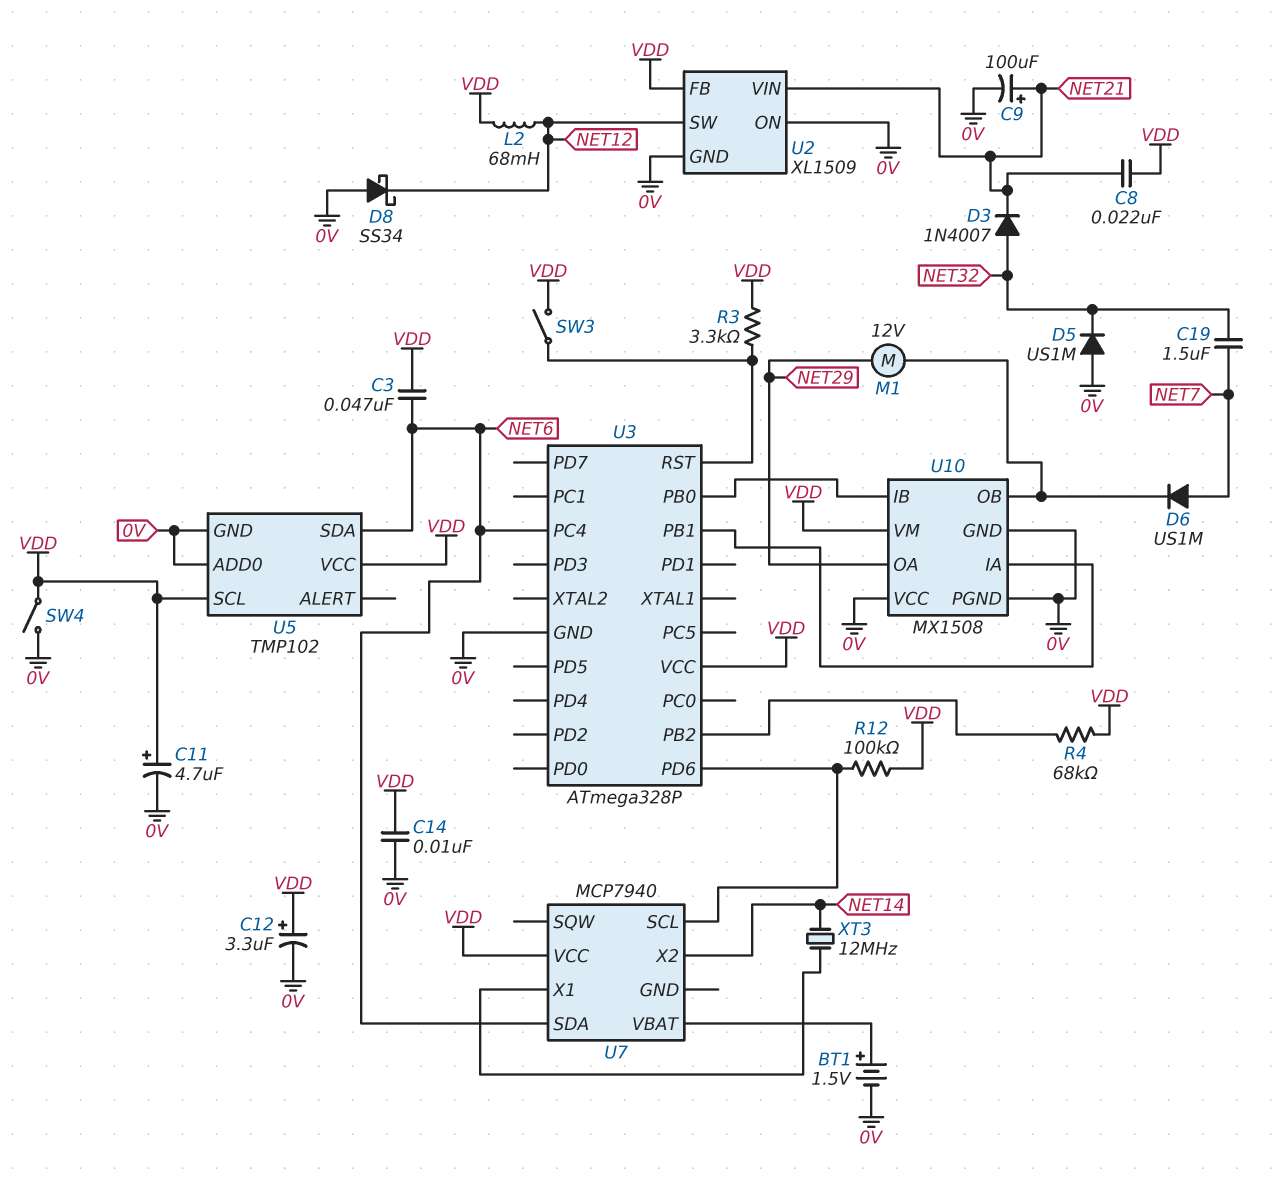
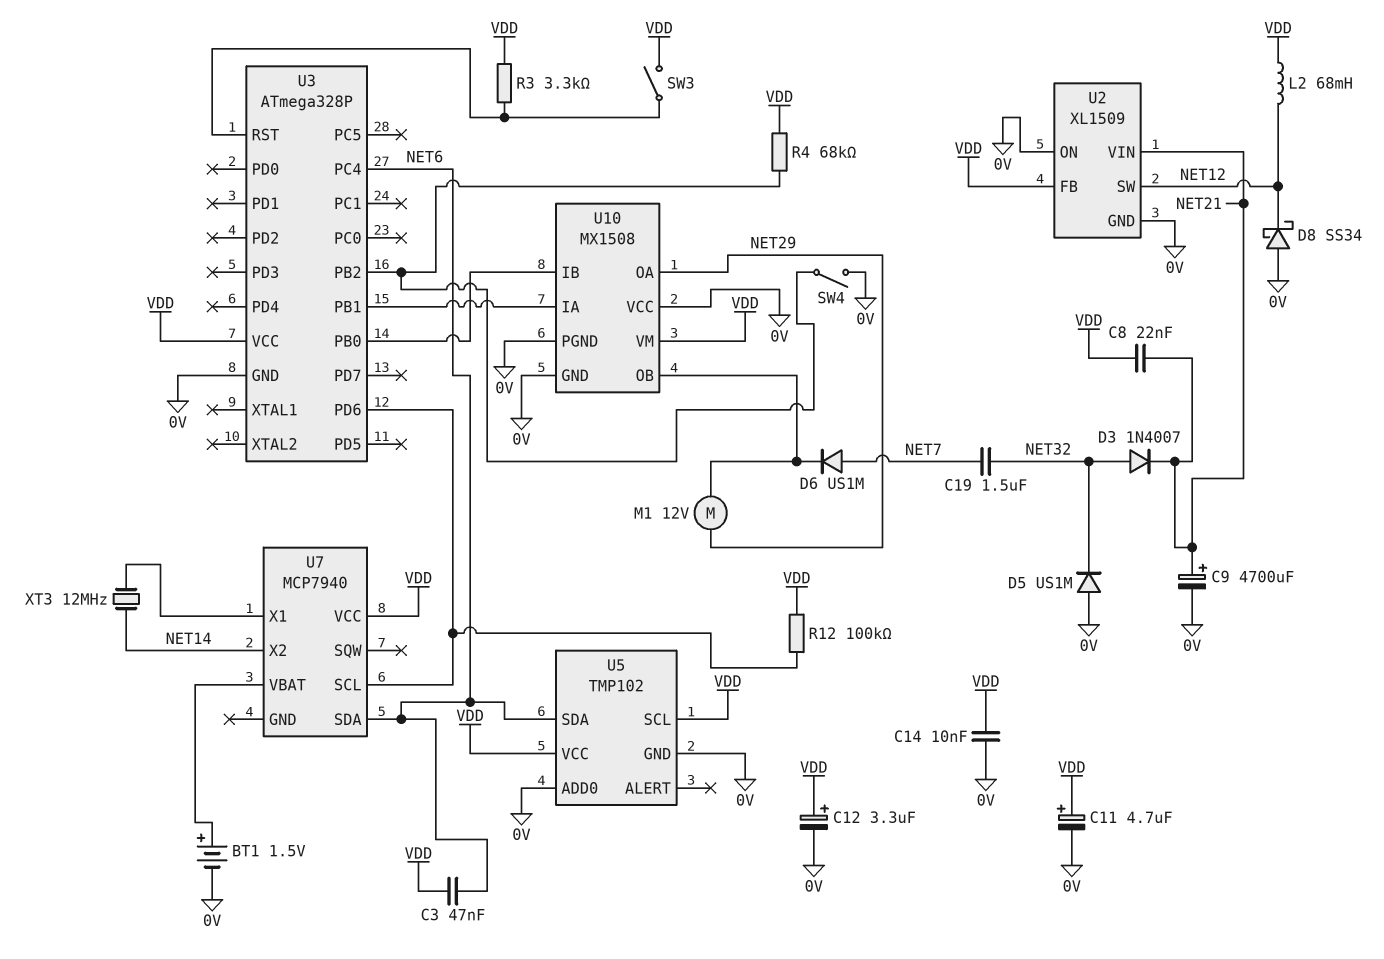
C9: 100uF (plus NET21, minus 0V) -> 4700uF (plus NET21, minus 0V)
SW4: switch (0V, VDD) -> switch (0V, U3/PB2)

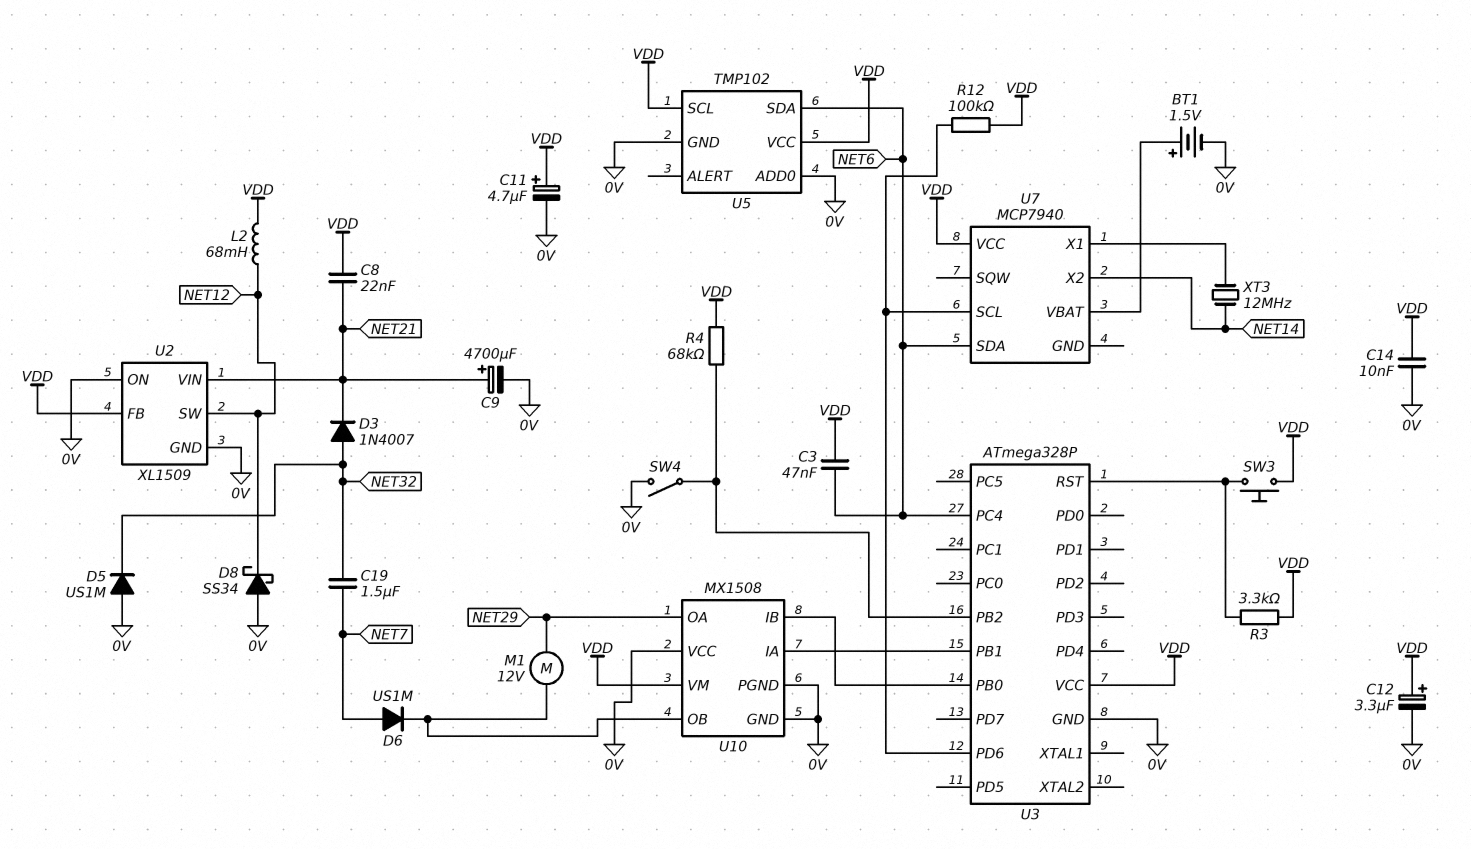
SW3: switch (U3/RST, VDD) -> button (U3/RST, VDD)

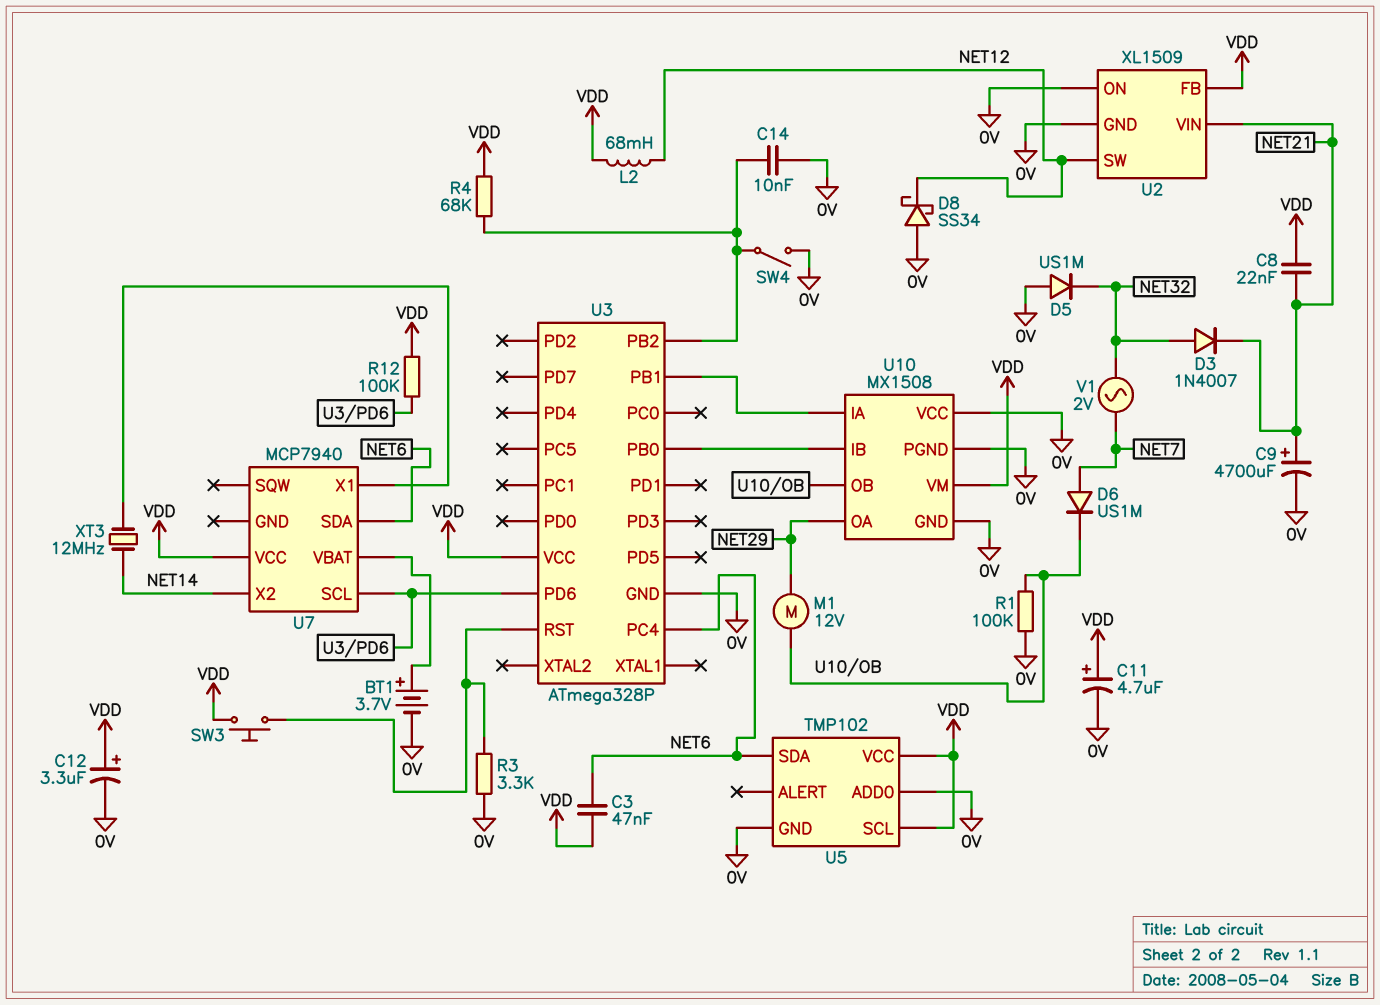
BT1: 1.5V (plus U7/VBAT, minus 0V) -> 3.7V (plus U7/VBAT, minus 0V)
C14: 10nF (0V, VDD) -> 10nF (0V, U3/PB2)
C19: 1.5uF (NET7, NET32) -> none
R1: none -> 100k (0V, U10/OB)
R3: 3.3k (U3/RST, VDD) -> 3.3k (0V, U3/RST)
V1: none -> AC 2V (NET7, NET32)

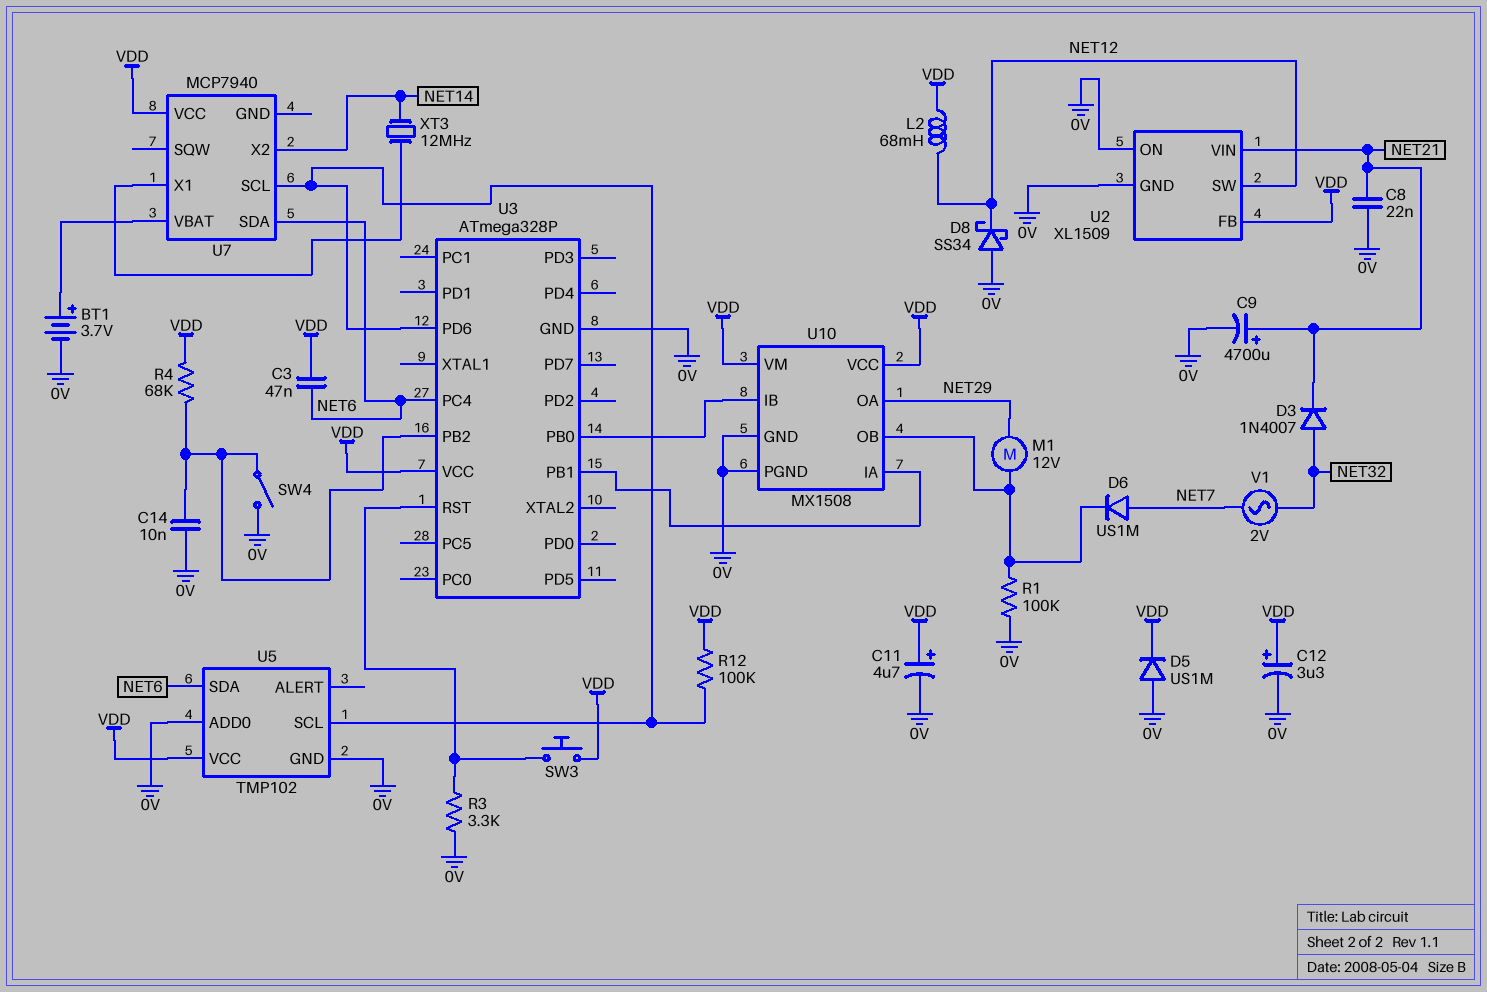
C8: 22nF (NET21, VDD) -> 22nF (0V, NET21)
D5: diode US1M (A 0V, K NET32) -> diode US1M (A 0V, K VDD)
U5 pin SCL: VDD -> U3/PD6
U10 pin VCC: 0V -> VDD

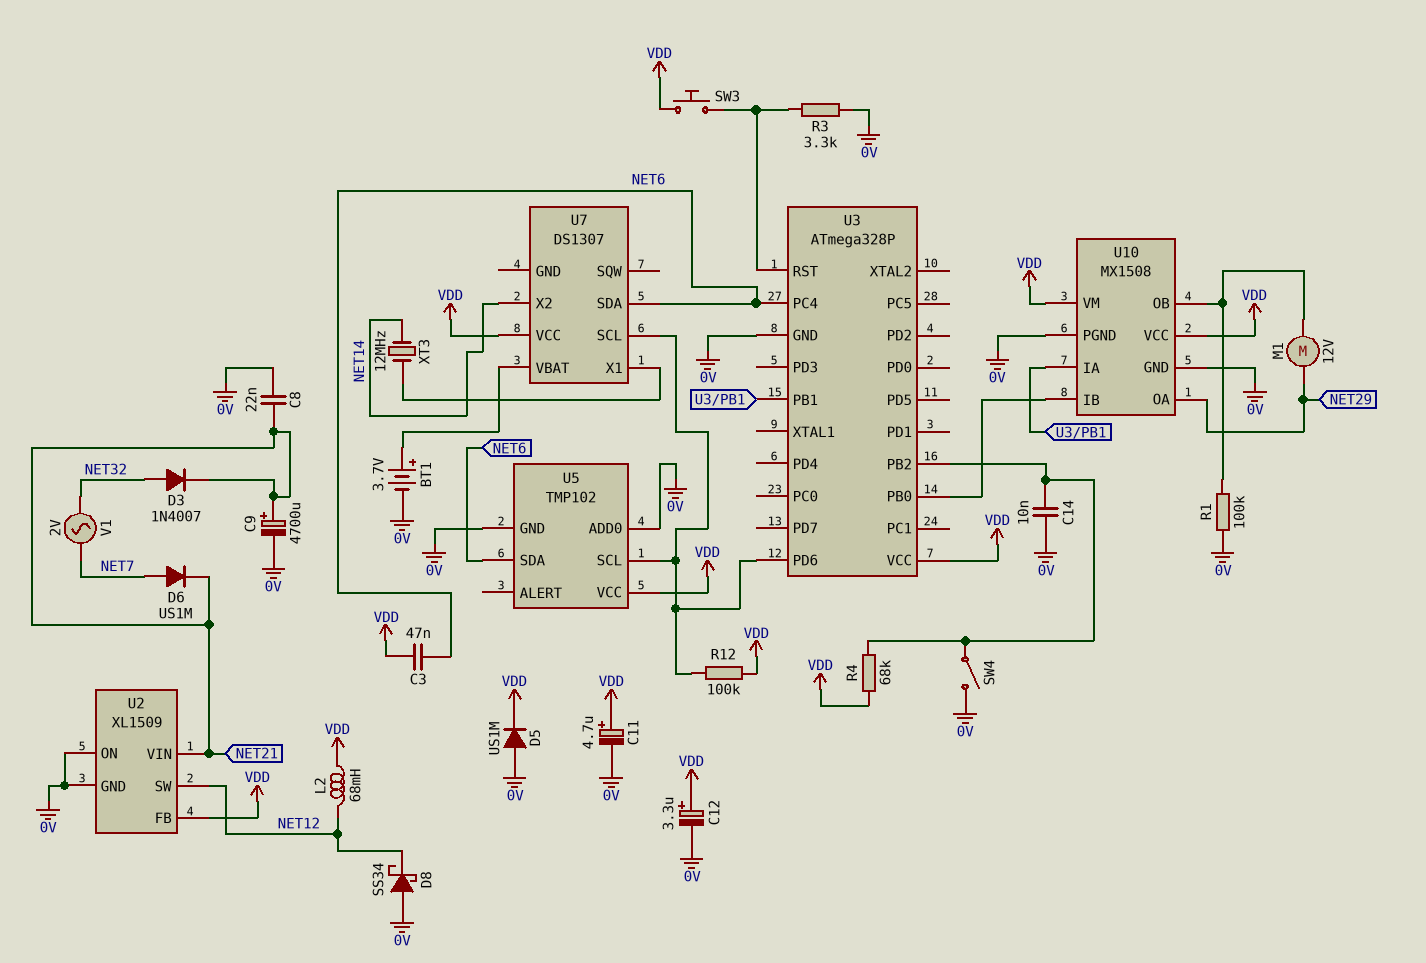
D6: diode US1M (A NET7, K U10/OB) -> diode US1M (A NET7, K NET21)
U7: MCP7940 -> DS1307

